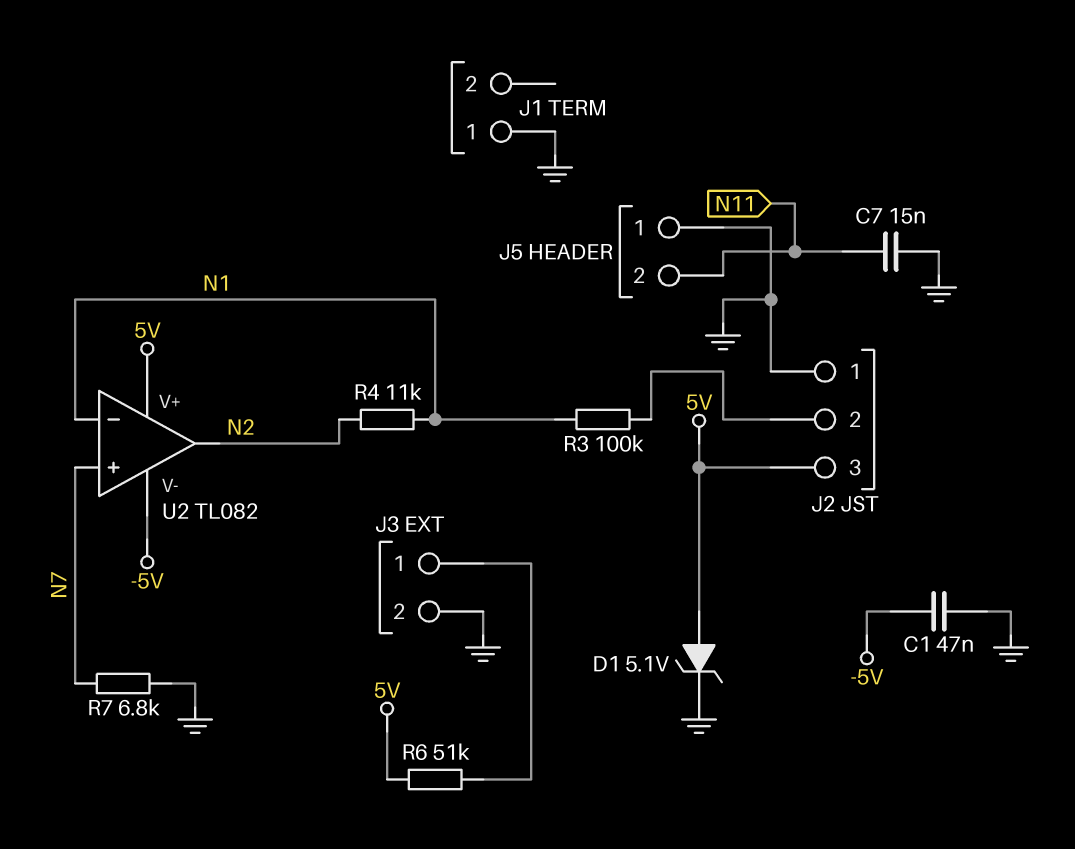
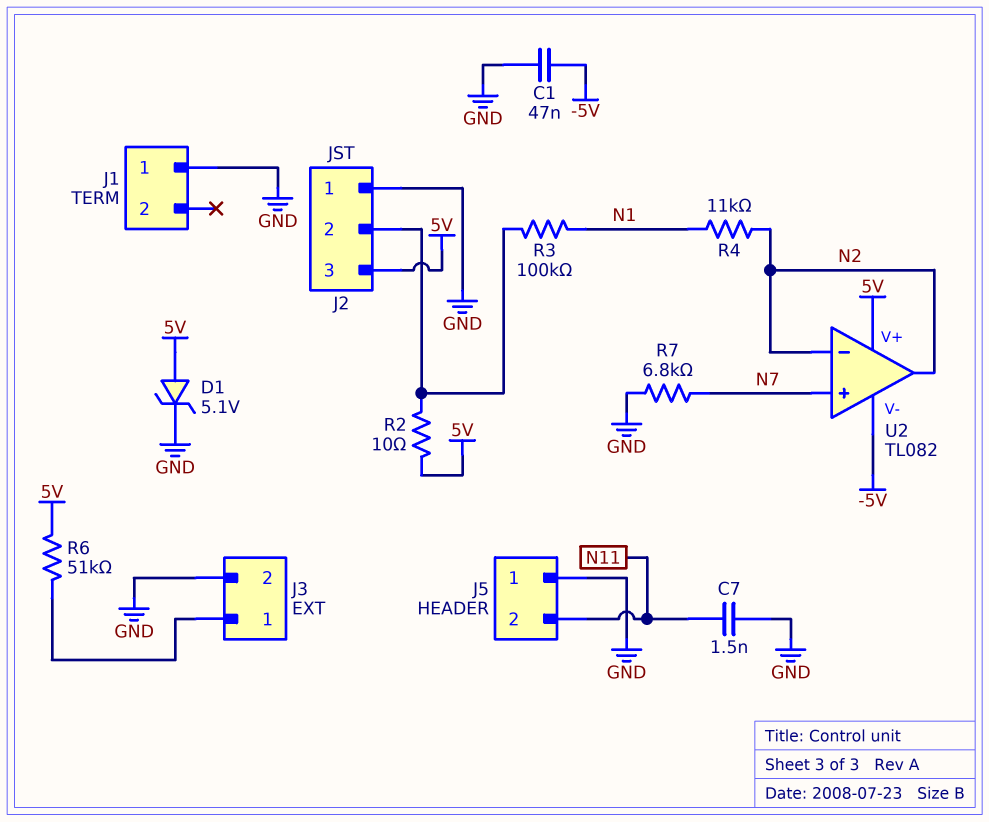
C7: 15nF (GND, N11) -> 1.5nF (GND, N11)
R2: none -> 10 (5V, J2/2)
U2 pin in-: N1 -> N2

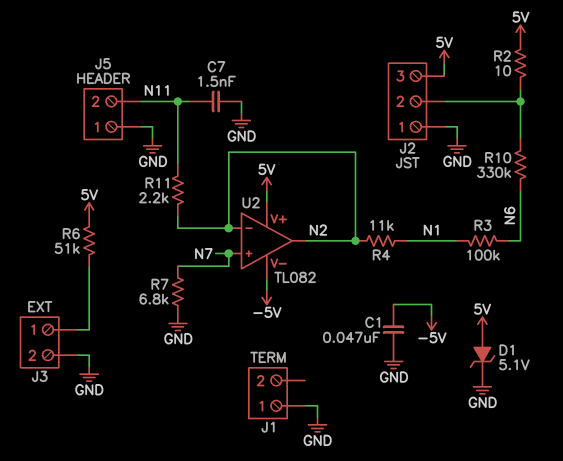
R3: 100k (J2/2, N1) -> 100k (N1, N6)
R10: none -> 330k (J2/2, N6)
R11: none -> 2.2k (N2, N11)

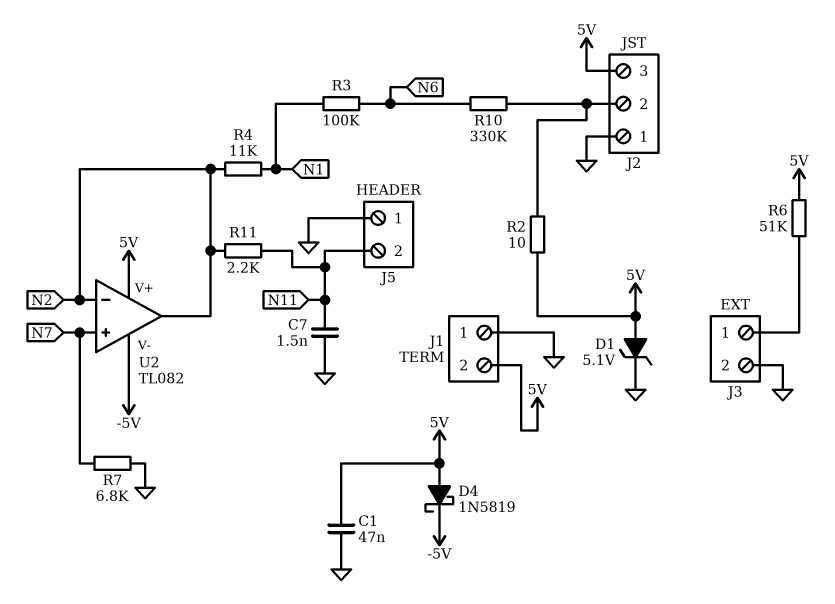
C1: 47nF (-5V, GND) -> 47nF (5V, GND)
D4: none -> schottky 1N5819 (A 5V, K -5V)
J1 pin 2: none -> 5V

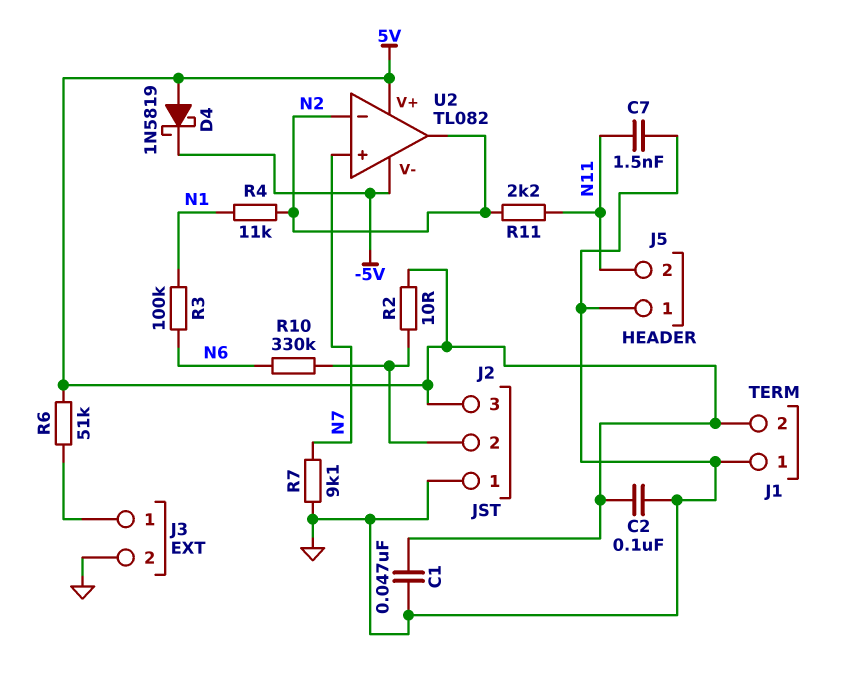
C2: none -> 100nF (5V, GND)
D1: zener 5.1V (A 5V, K GND) -> none
R7: 6.8k (GND, N7) -> 9.1k (GND, N7)

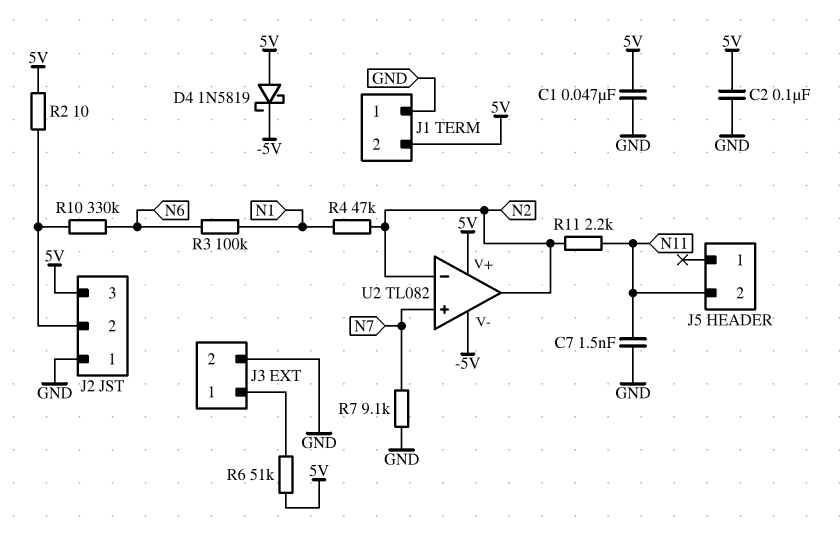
J5 pin 1: GND -> none
R4: 11k (N1, N2) -> 47k (N1, N2)

